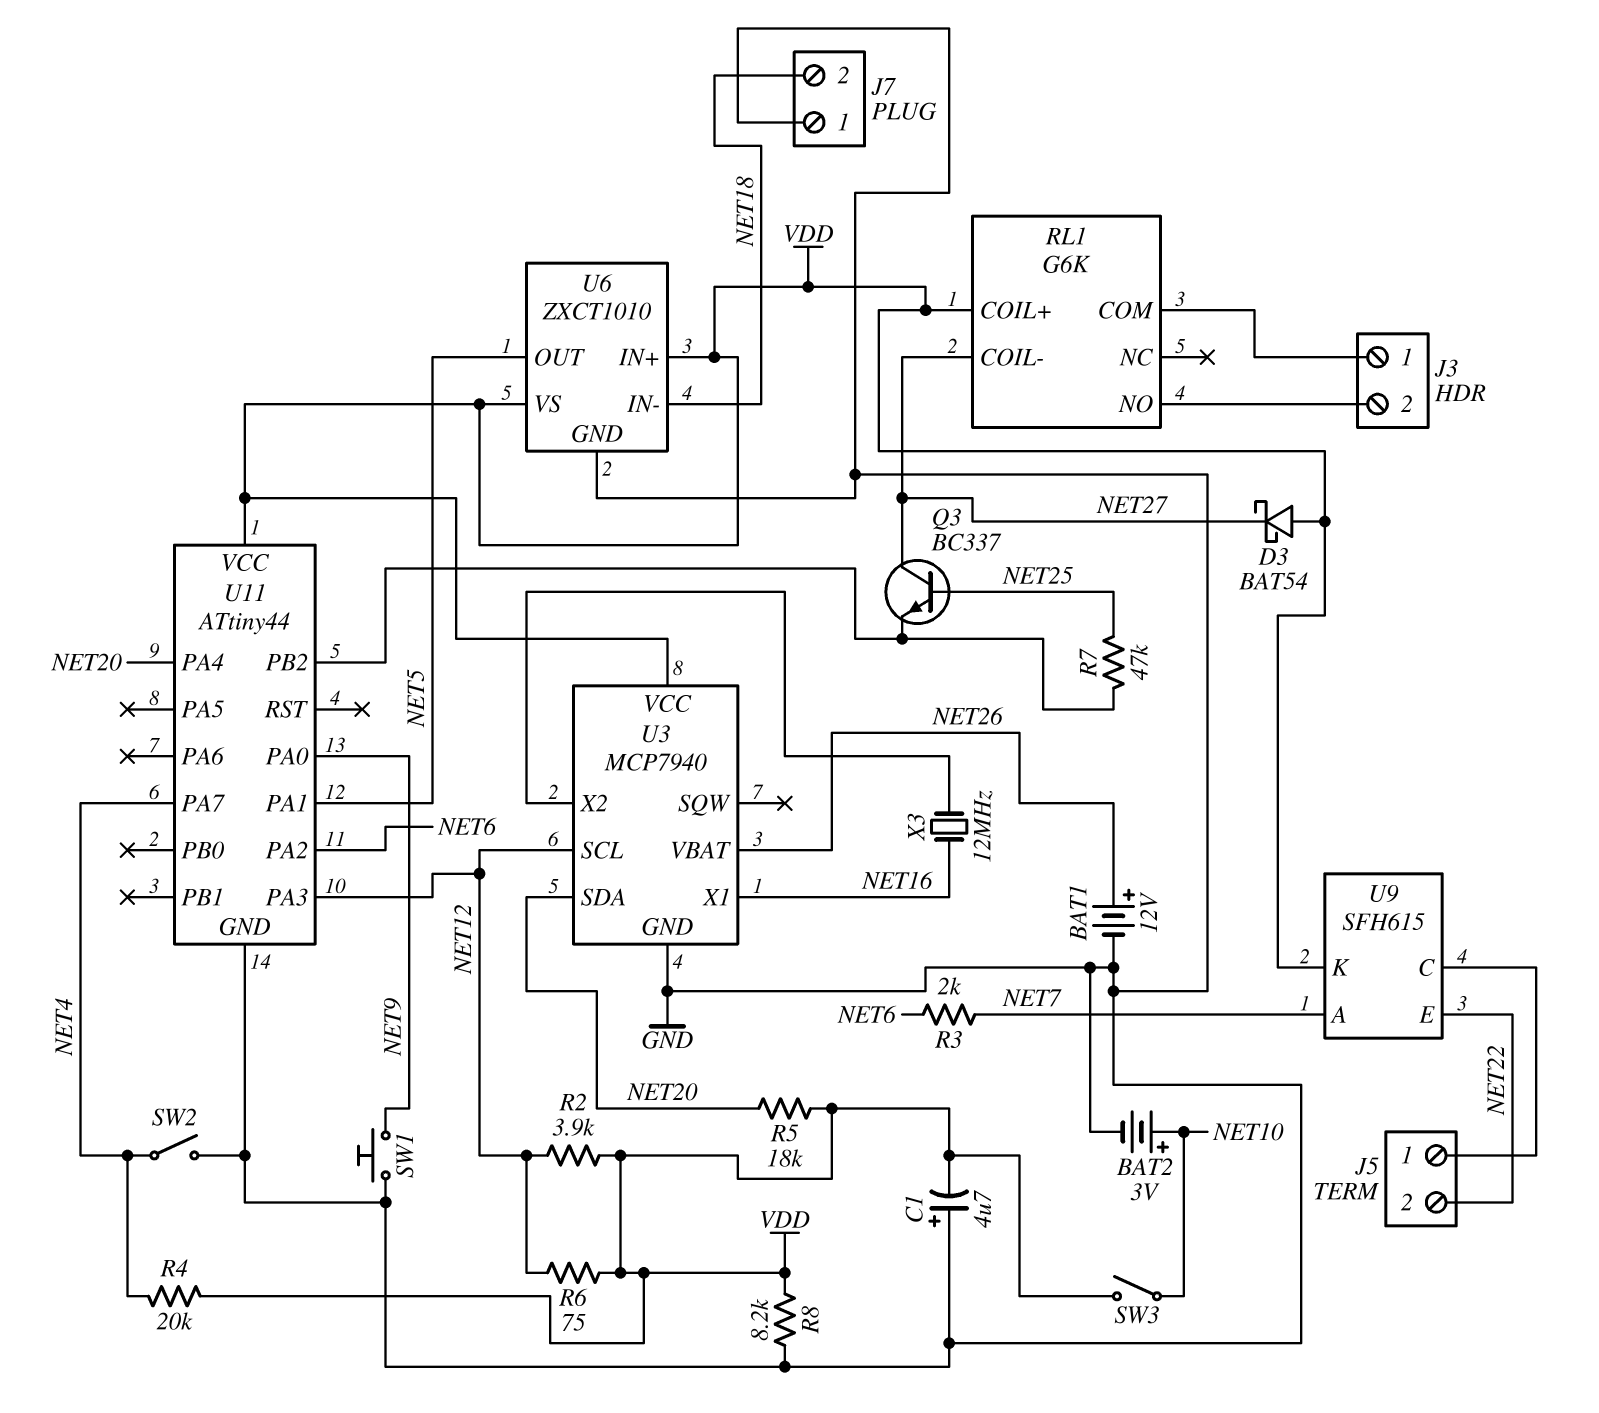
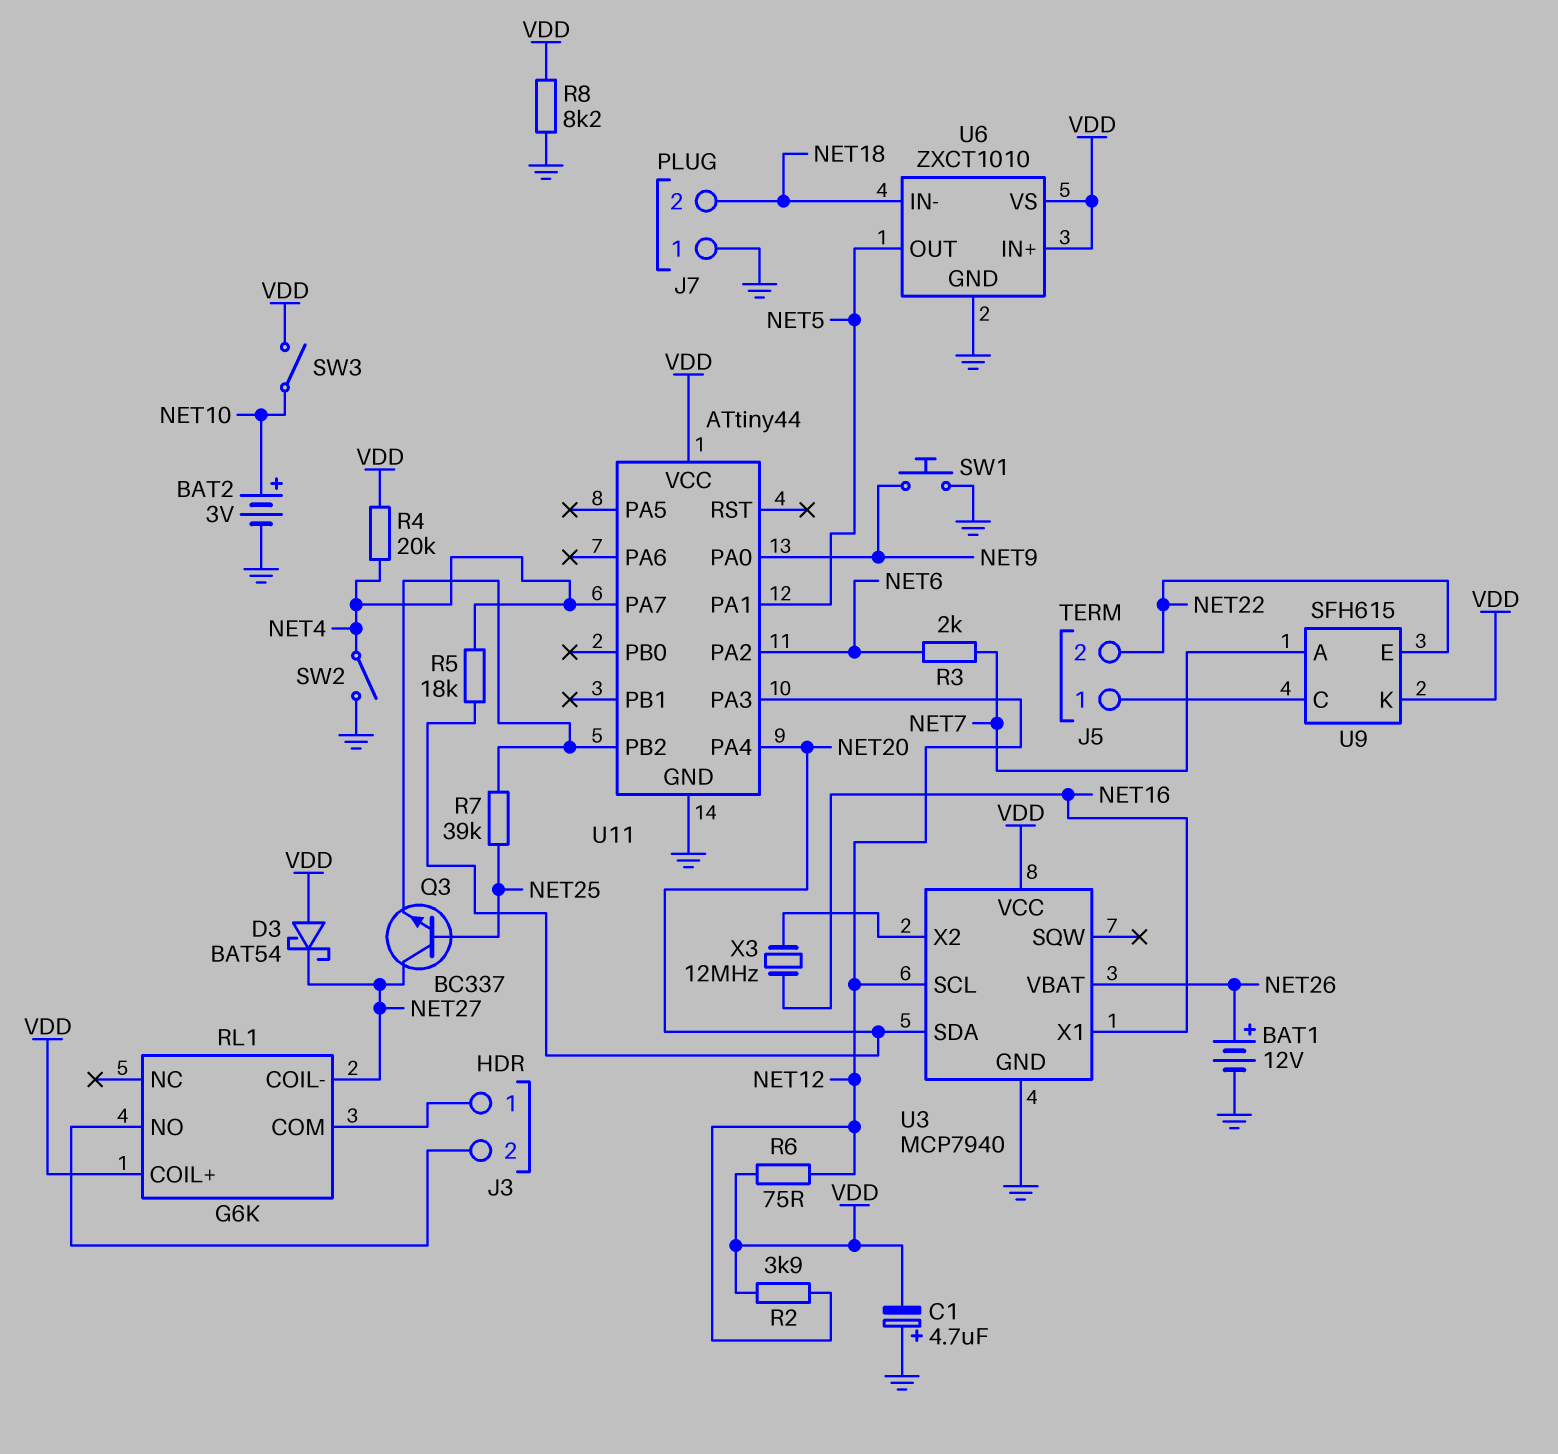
R5: 18k (NET20, VDD) -> 18k (NET4, NET20)
R7: 47k (NET25, U11/PB2) -> 39k (NET25, U11/PB2)

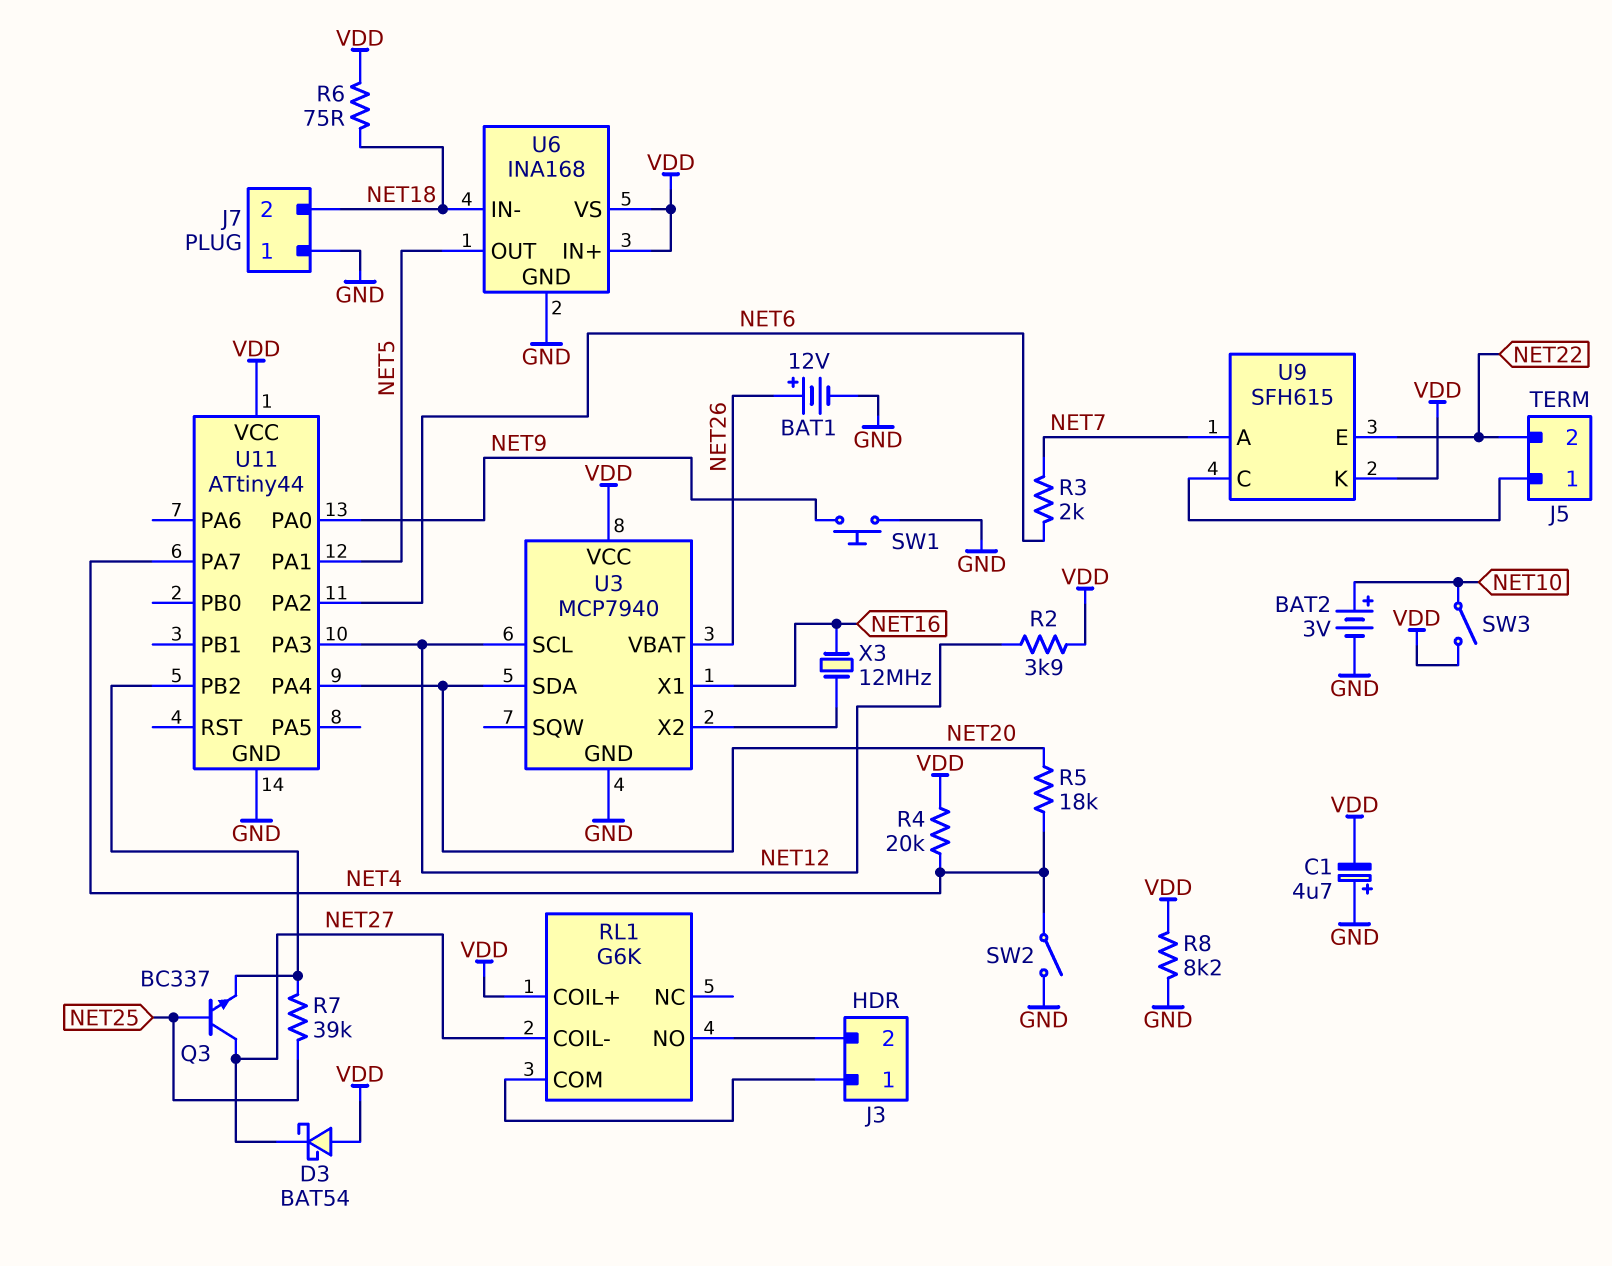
R6: 75 (NET12, VDD) -> 75 (NET18, VDD)
U6: ZXCT1010 -> INA168

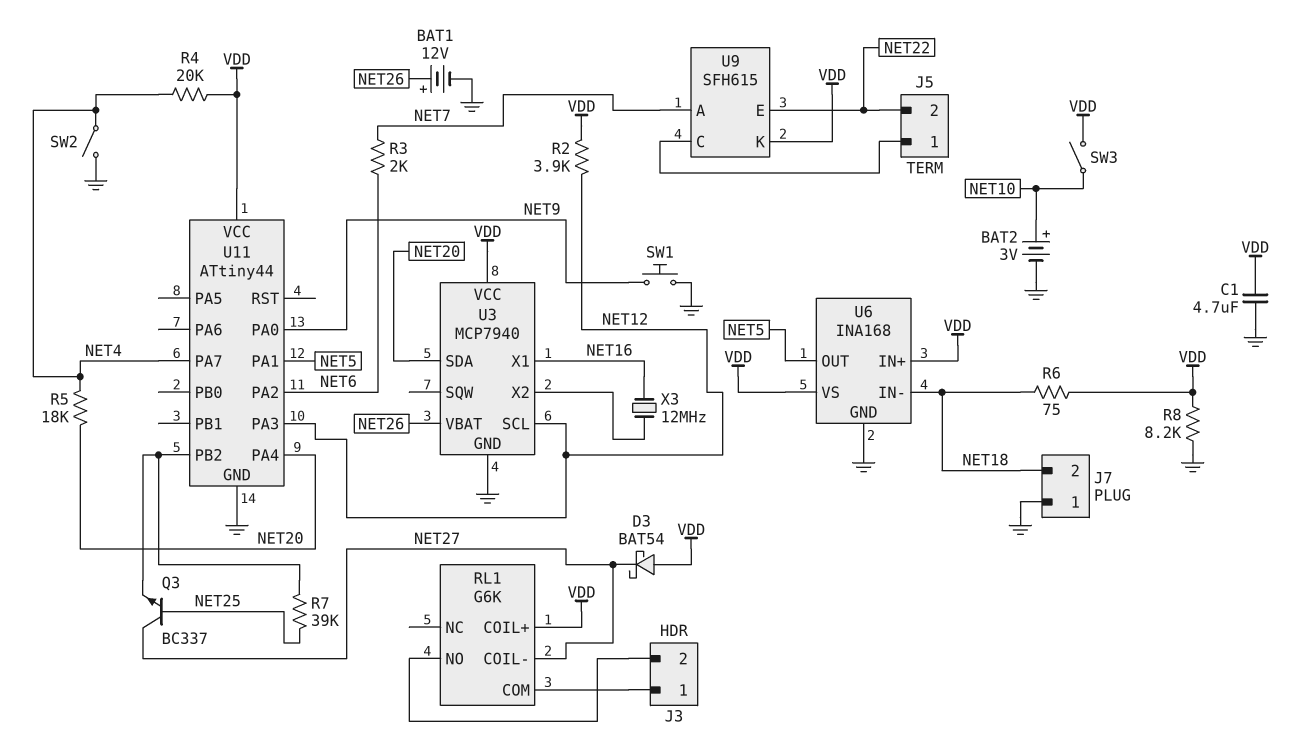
C1: 4.7uF (plus GND, minus VDD) -> 4.7uF (GND, VDD)

